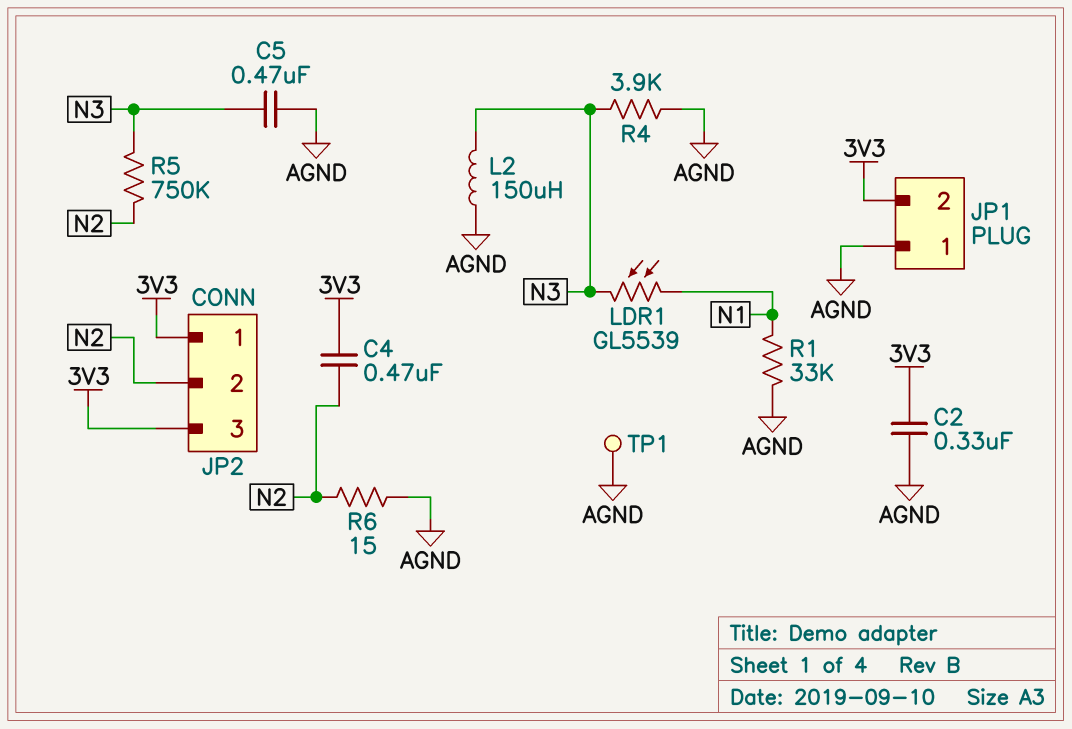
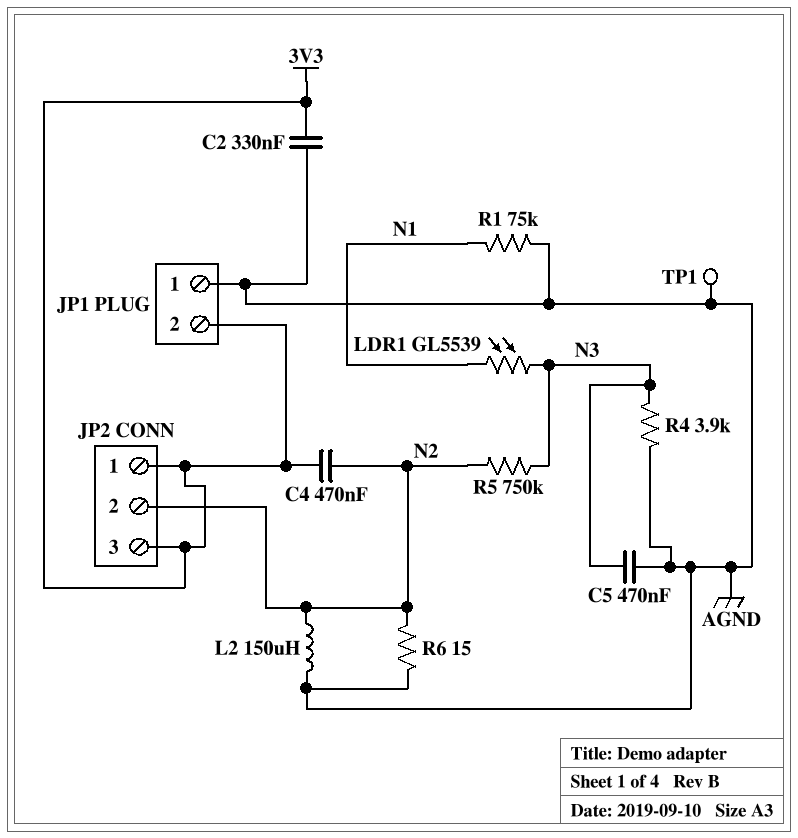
L2: 150uH (AGND, N3) -> 150uH (AGND, N2)
R1: 33k (AGND, N1) -> 75k (AGND, N1)

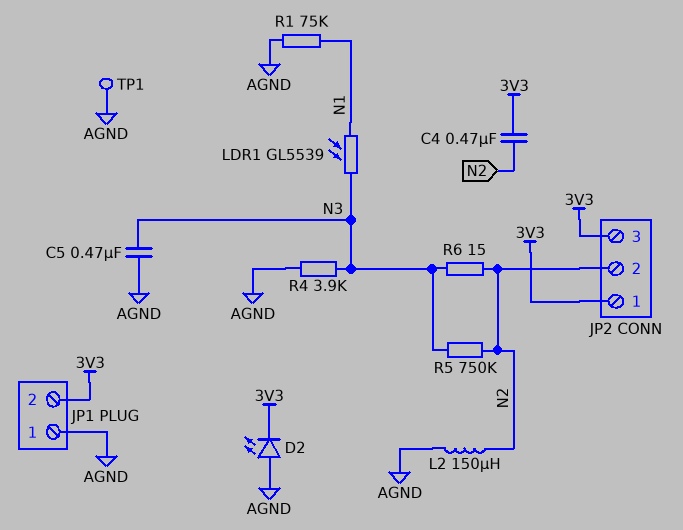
C2: 330nF (3V3, AGND) -> none
D2: none -> LED (A AGND, K 3V3)
R6: 15 (AGND, N2) -> 15 (N2, N3)

